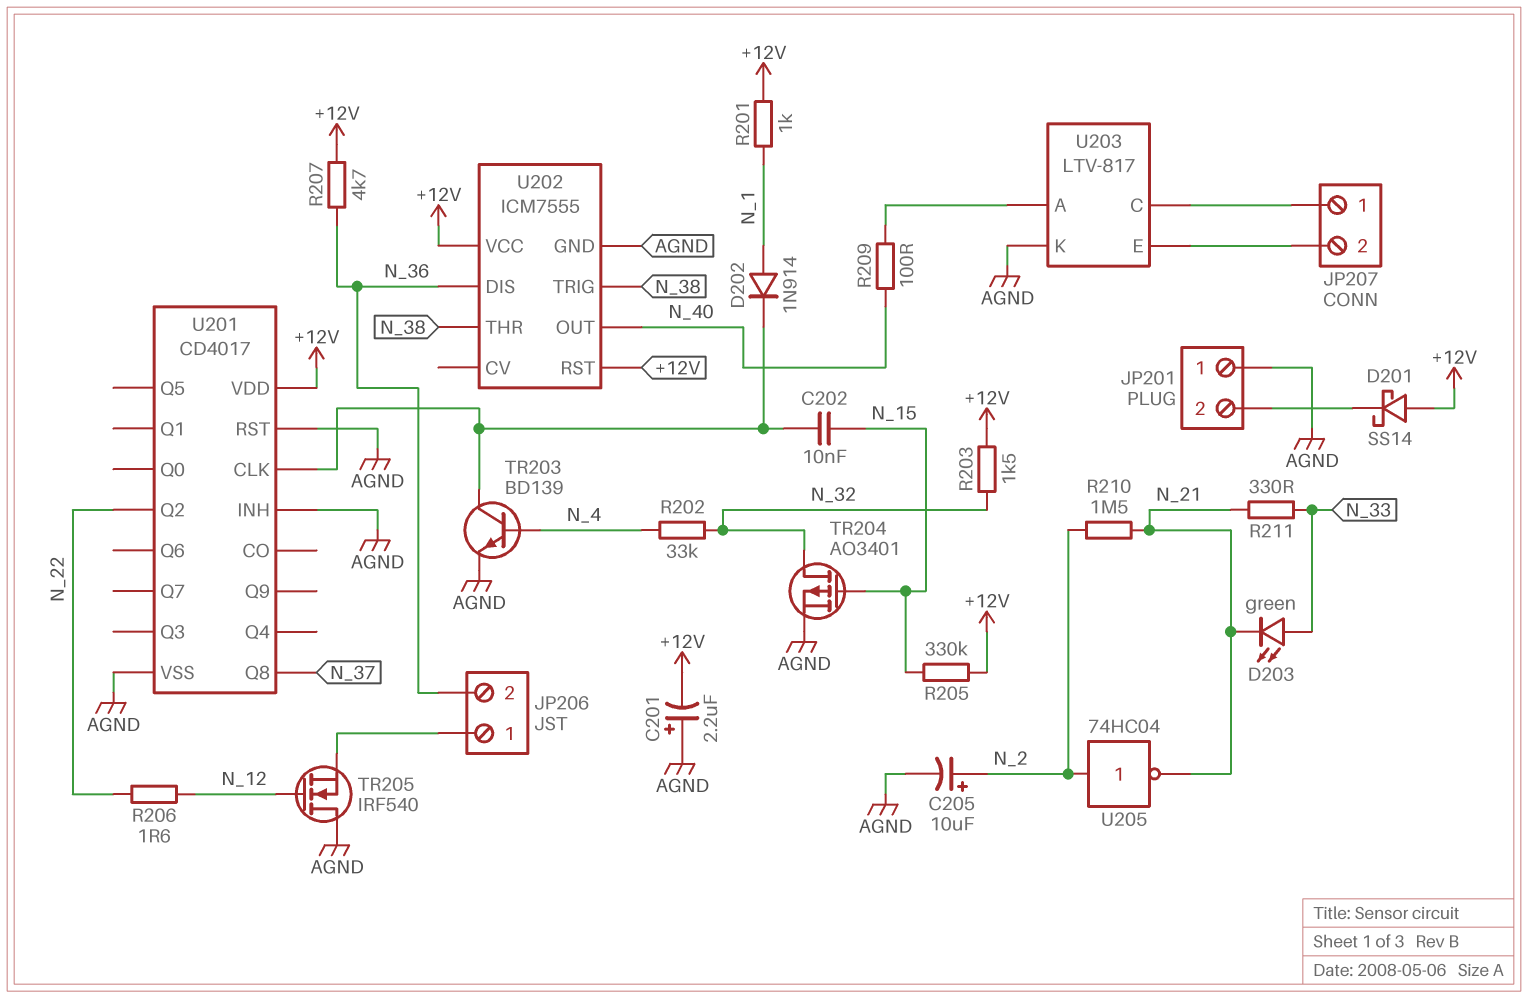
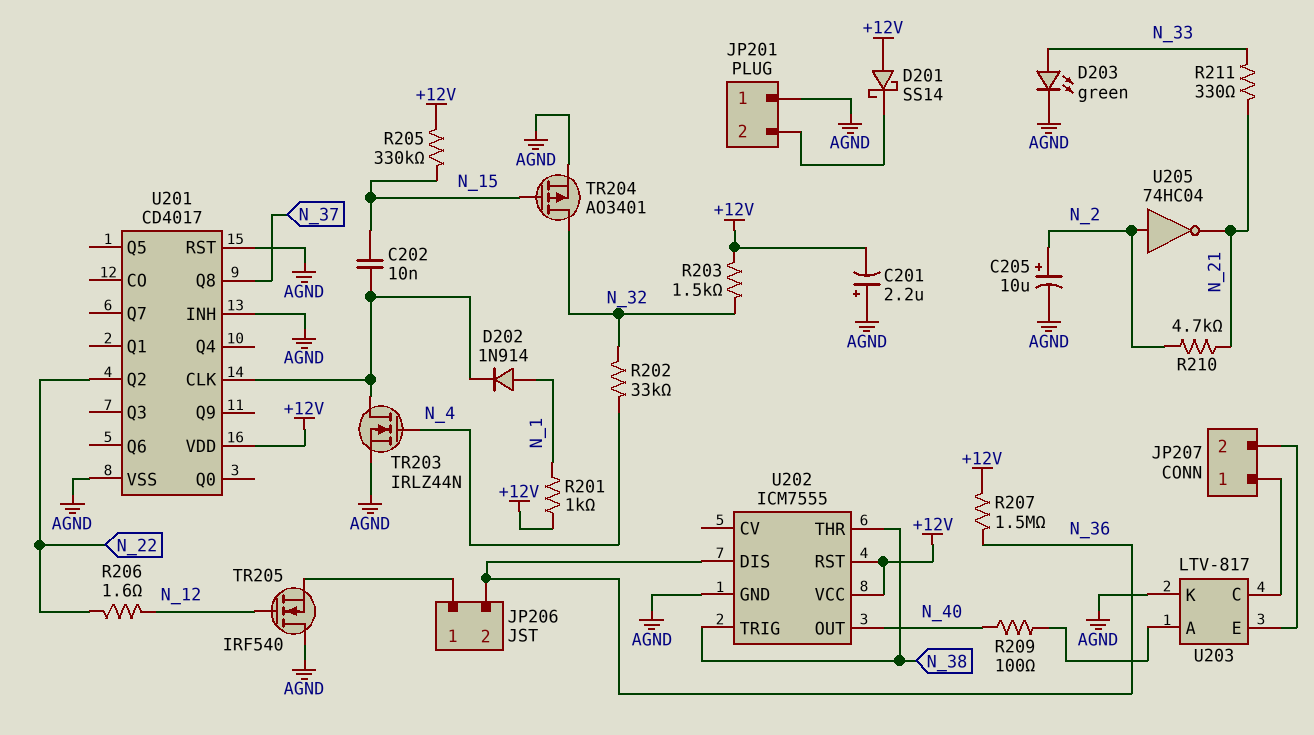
D203: LED green (A N_33, K N_21) -> LED green (A N_33, K AGND)
R207: 4.7k (+12V, N_36) -> 1.5M (+12V, N_36)
R210: 1.5M (N_2, N_21) -> 4.7k (N_2, N_21)
TR203: NPN BD139 (B N_4, C U201/CLK, E AGND) -> NMOS IRLZ44N (G N_4, D U201/CLK, S AGND)

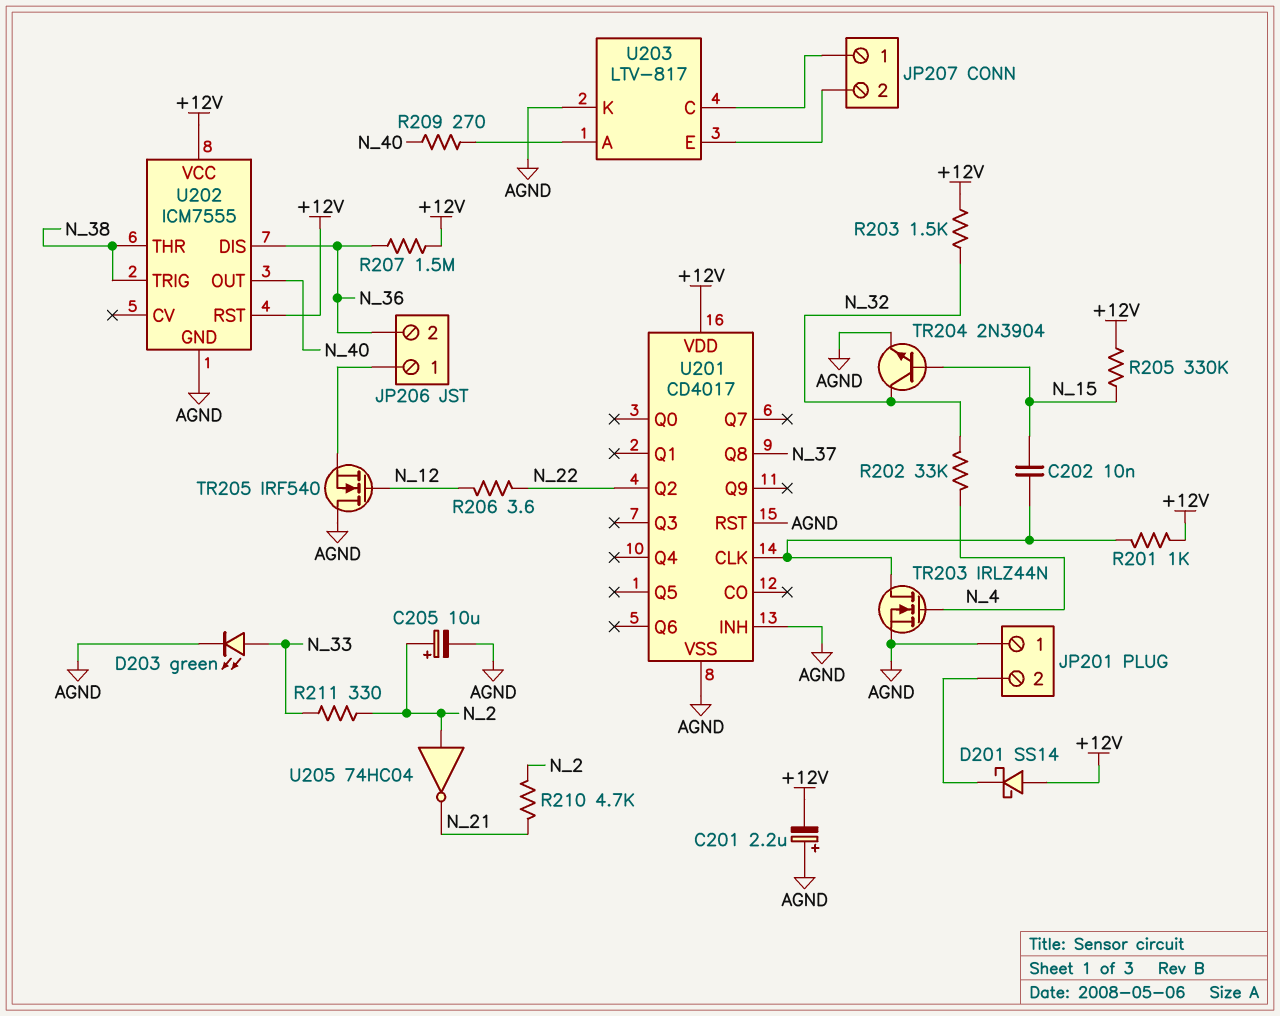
D202: diode 1N914 (A N_1, K U201/CLK) -> none
R201: 1k (+12V, N_1) -> 1k (+12V, U201/CLK)
R206: 1.6 (N_12, N_22) -> 3.6 (N_12, N_22)
R209: 100 (N_40, U203/A) -> 270 (N_40, U203/A)
R211: 330 (N_21, N_33) -> 330 (N_2, N_33)
TR204: PMOS AO3401 (G N_15, D N_32, S AGND) -> NPN 2N3904 (B N_15, C N_32, E AGND)

